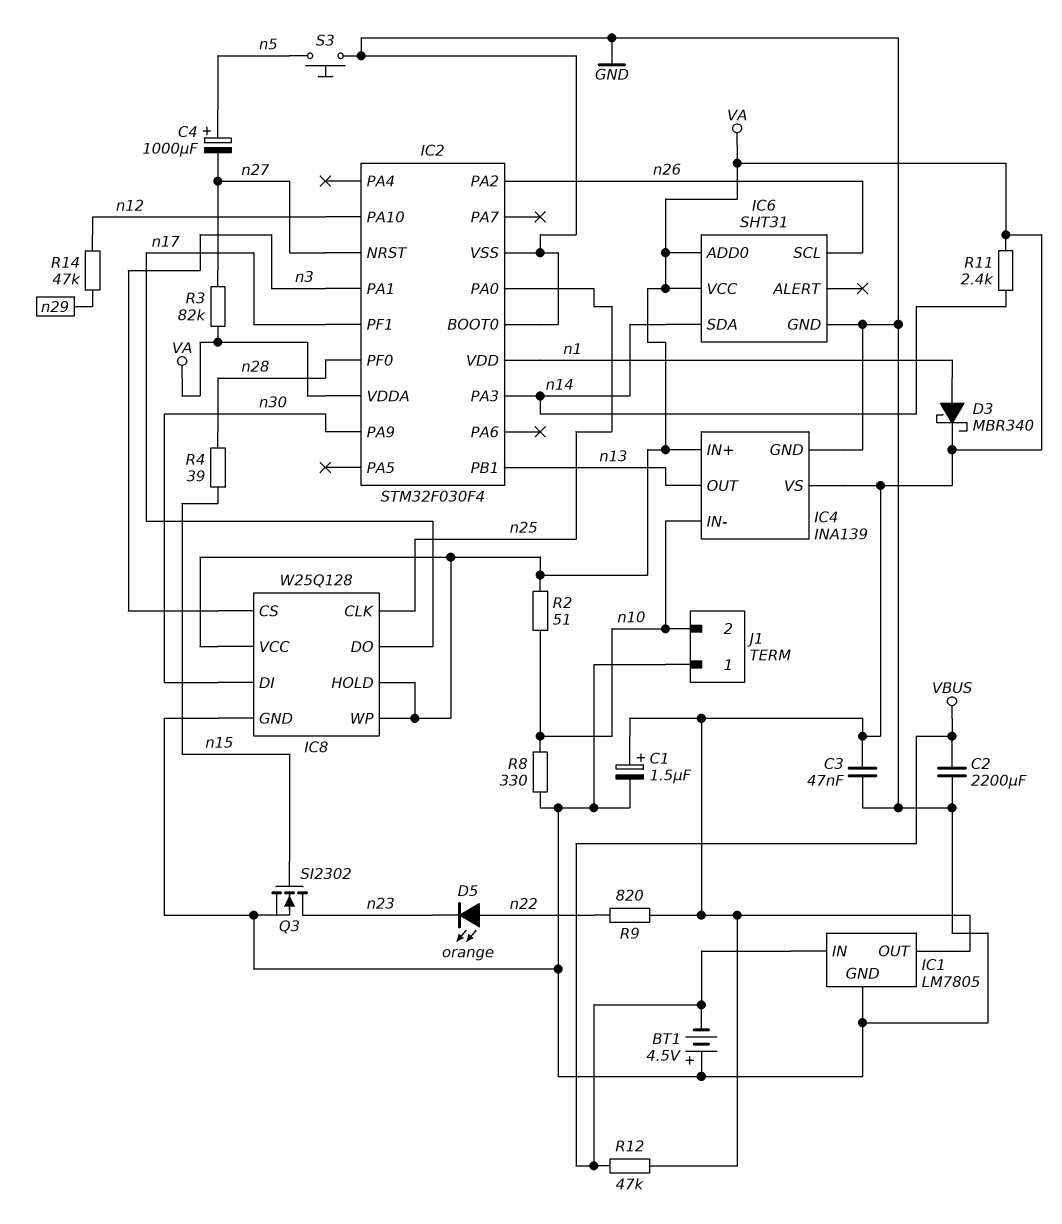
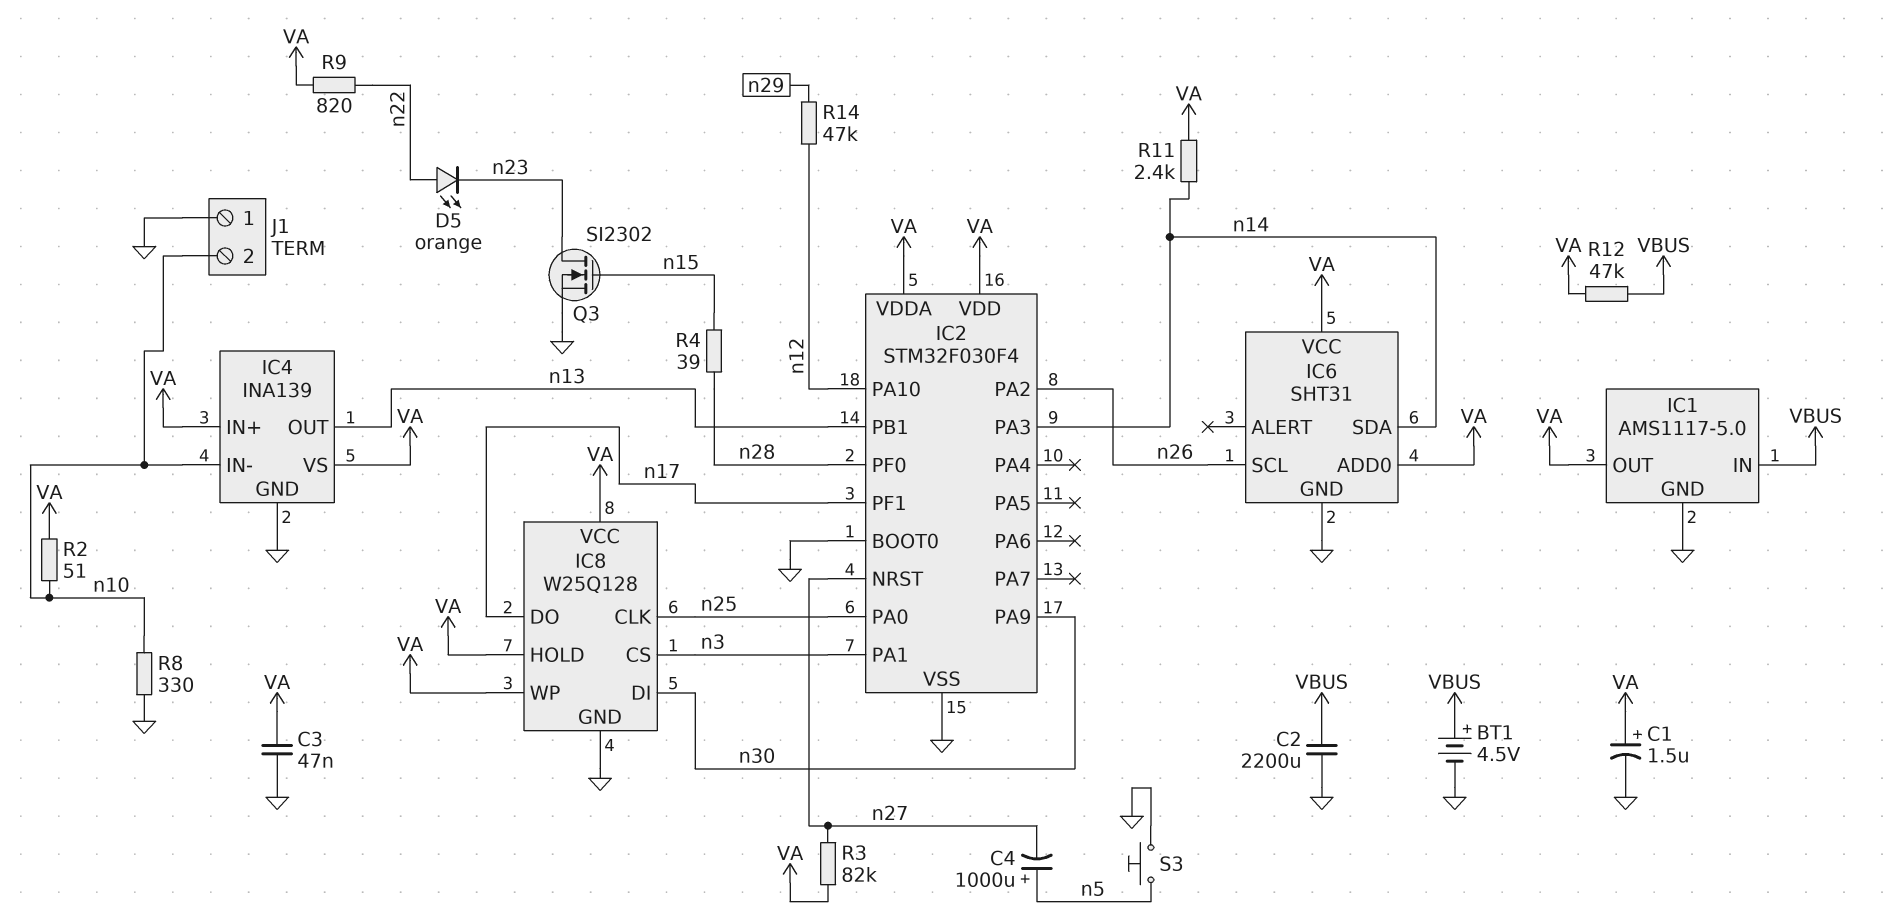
BT1: 4.5V (plus GND, minus VBUS) -> 4.5V (plus VBUS, minus GND)
D3: schottky MBR340 (A n1, K VA) -> none
IC1: LM7805 -> AMS1117-5.0
IC2 pin VDD: n1 -> VA

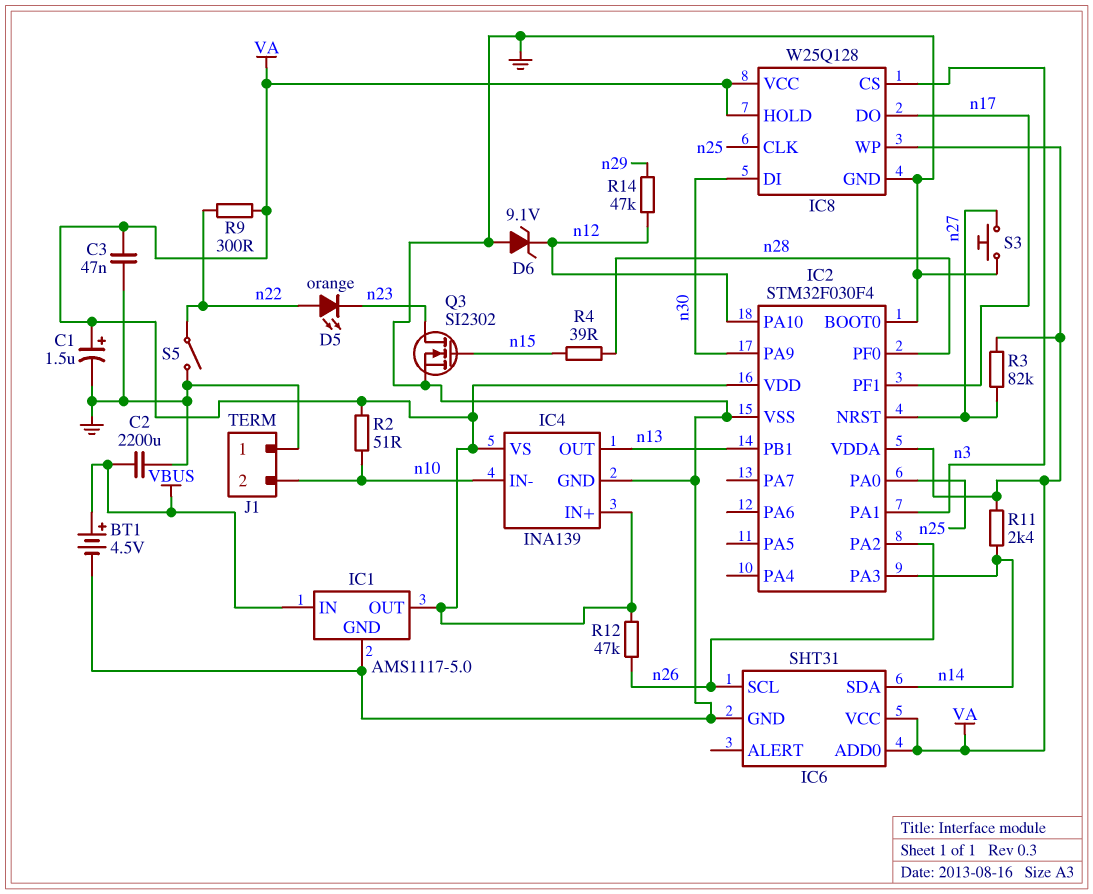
C4: 1000uF (plus n5, minus n27) -> none
D6: none -> zener 9.1V (A GND, K n12)
R8: 330 (GND, n10) -> none
R9: 820 (VA, n22) -> 300 (VA, n22)
R12: 47k (VA, VBUS) -> 47k (VA, n26)
S3: button (GND, n5) -> button (GND, n27)
S5: none -> switch (GND, n22)

